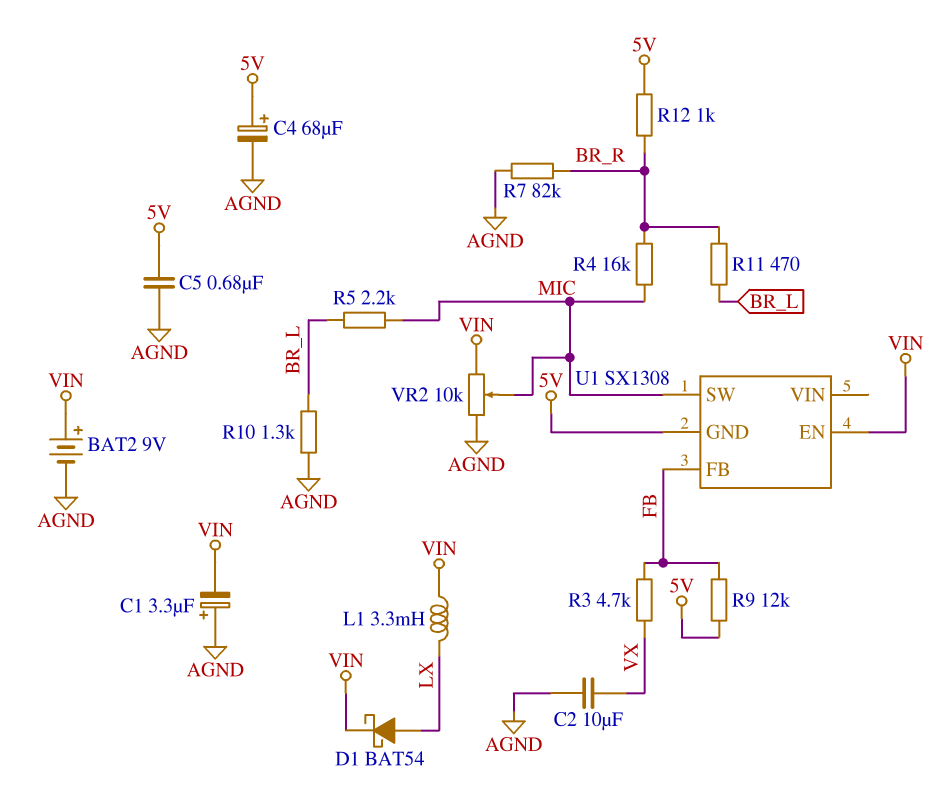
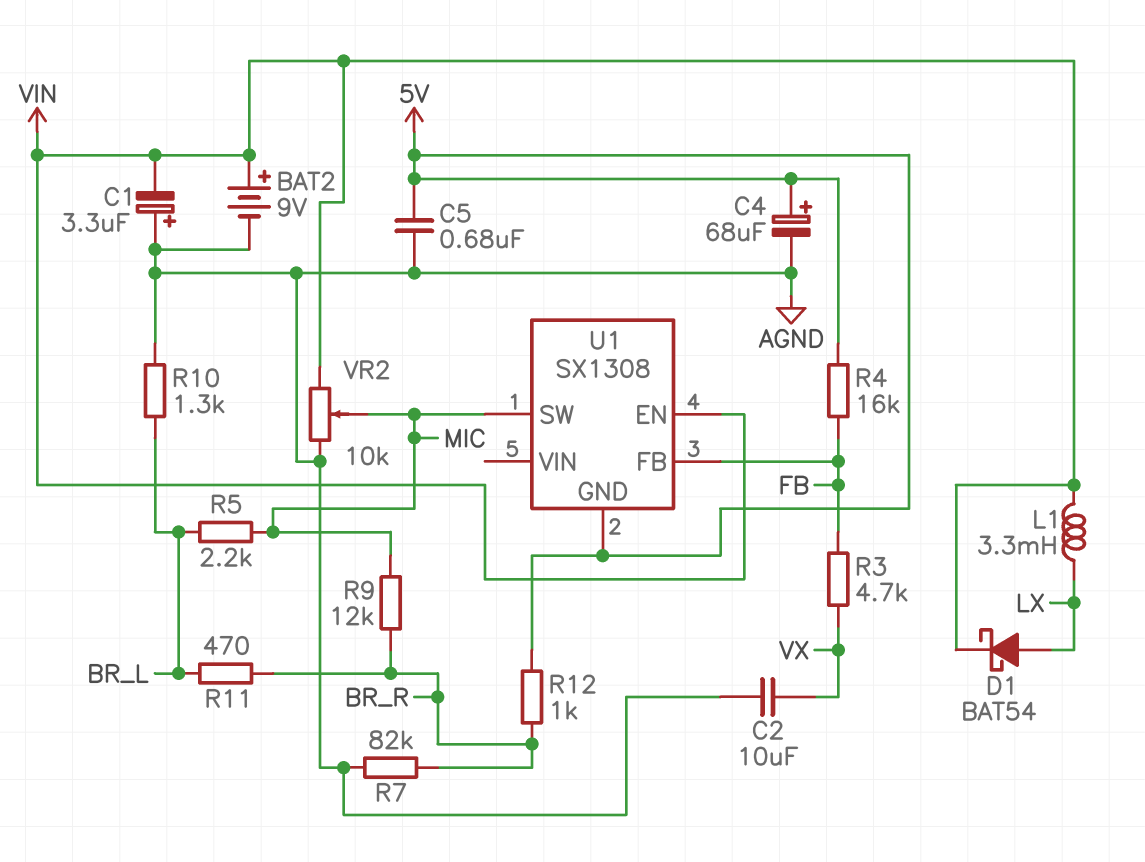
R4: 16k (BR_R, MIC) -> 16k (5V, FB)
R9: 12k (5V, FB) -> 12k (BR_R, MIC)

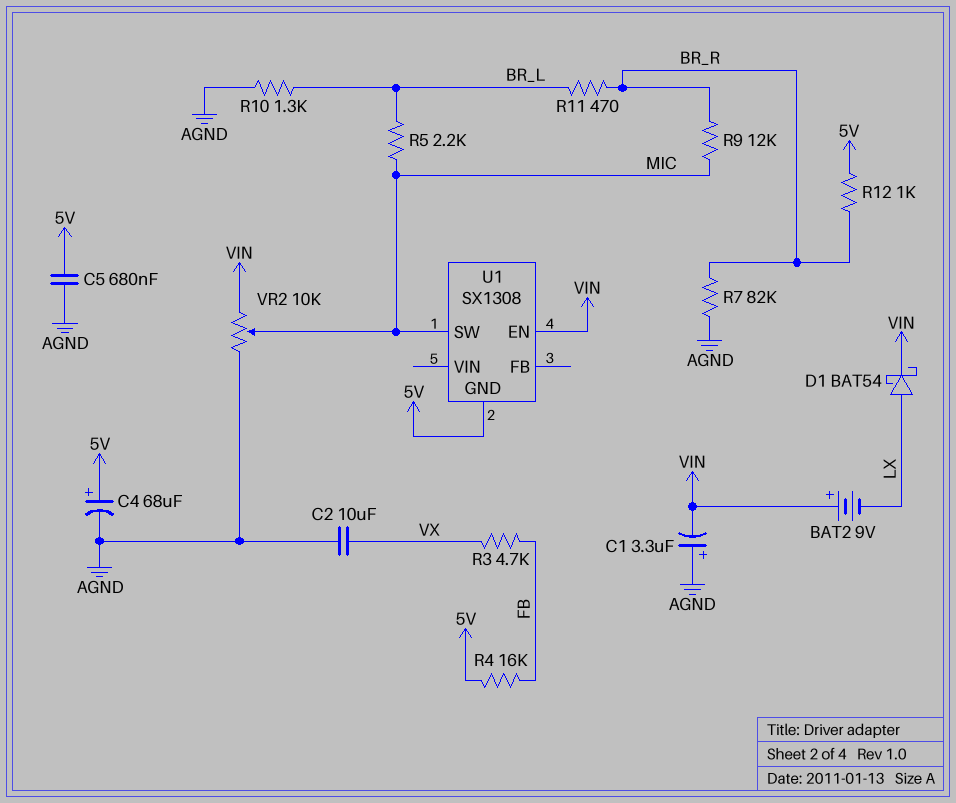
BAT2: 9V (plus VIN, minus AGND) -> 9V (plus VIN, minus LX)
L1: 3.3mH (LX, VIN) -> none
U1 pin FB: FB -> none

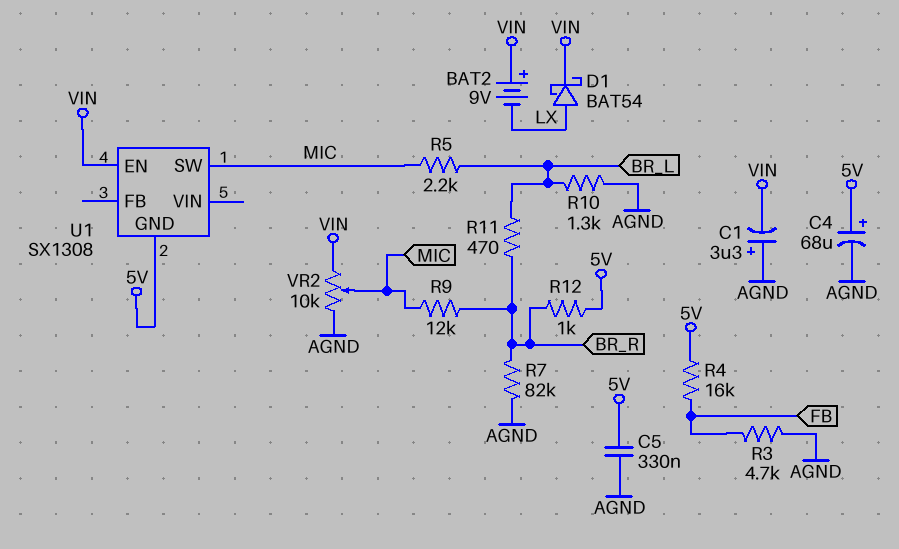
C2: 10uF (AGND, VX) -> none
C5: 680nF (5V, AGND) -> 330nF (5V, AGND)
R3: 4.7k (FB, VX) -> 4.7k (AGND, FB)

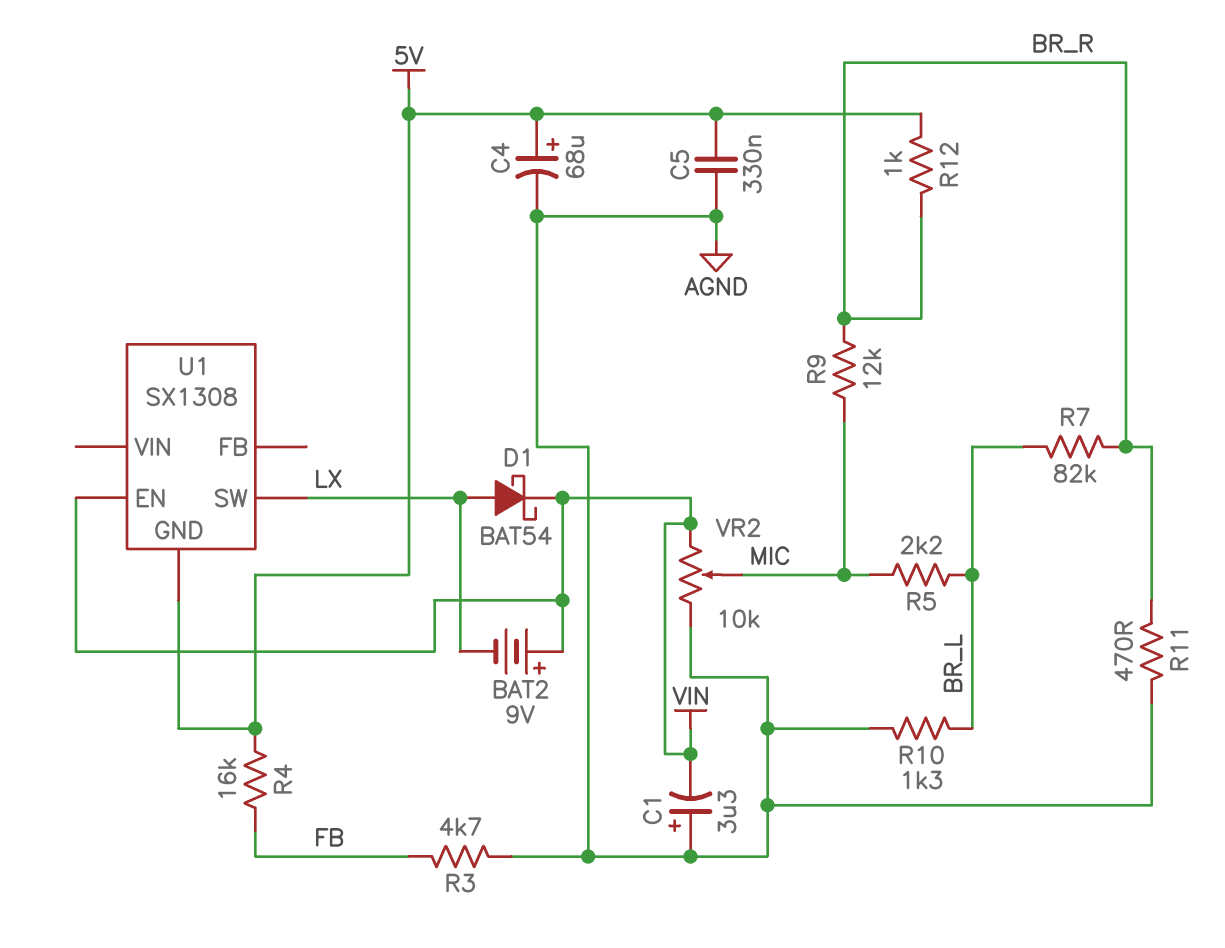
R7: 82k (AGND, BR_R) -> 82k (BR_L, BR_R)
R11: 470 (BR_L, BR_R) -> 470 (AGND, BR_R)
U1 pin SW: MIC -> LX

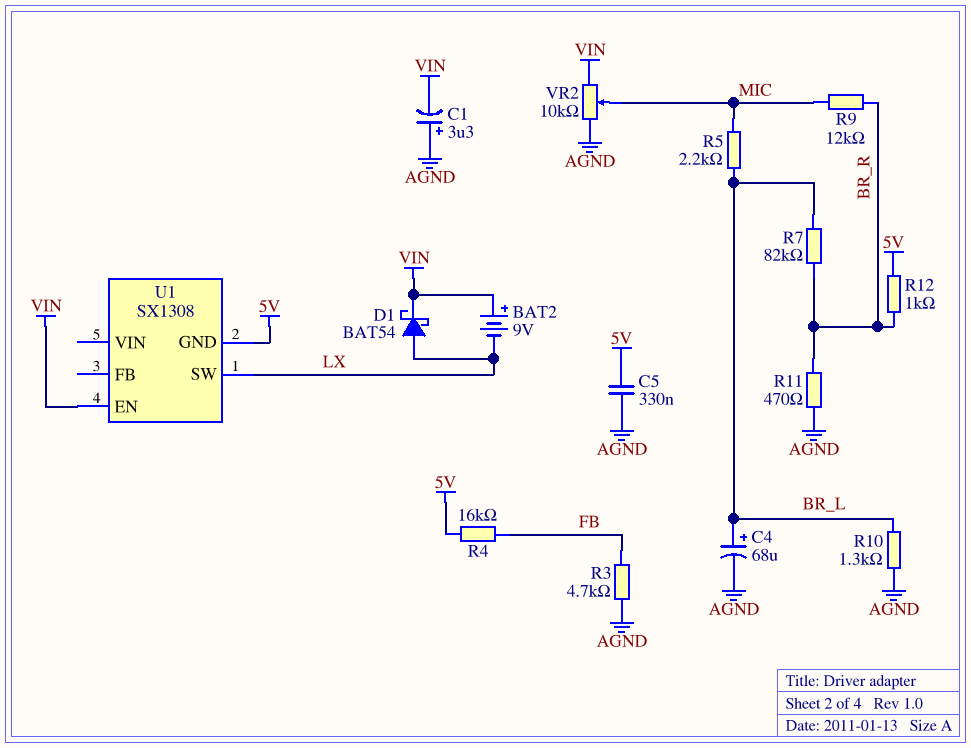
C4: 68uF (plus 5V, minus AGND) -> 68uF (plus BR_L, minus AGND)

